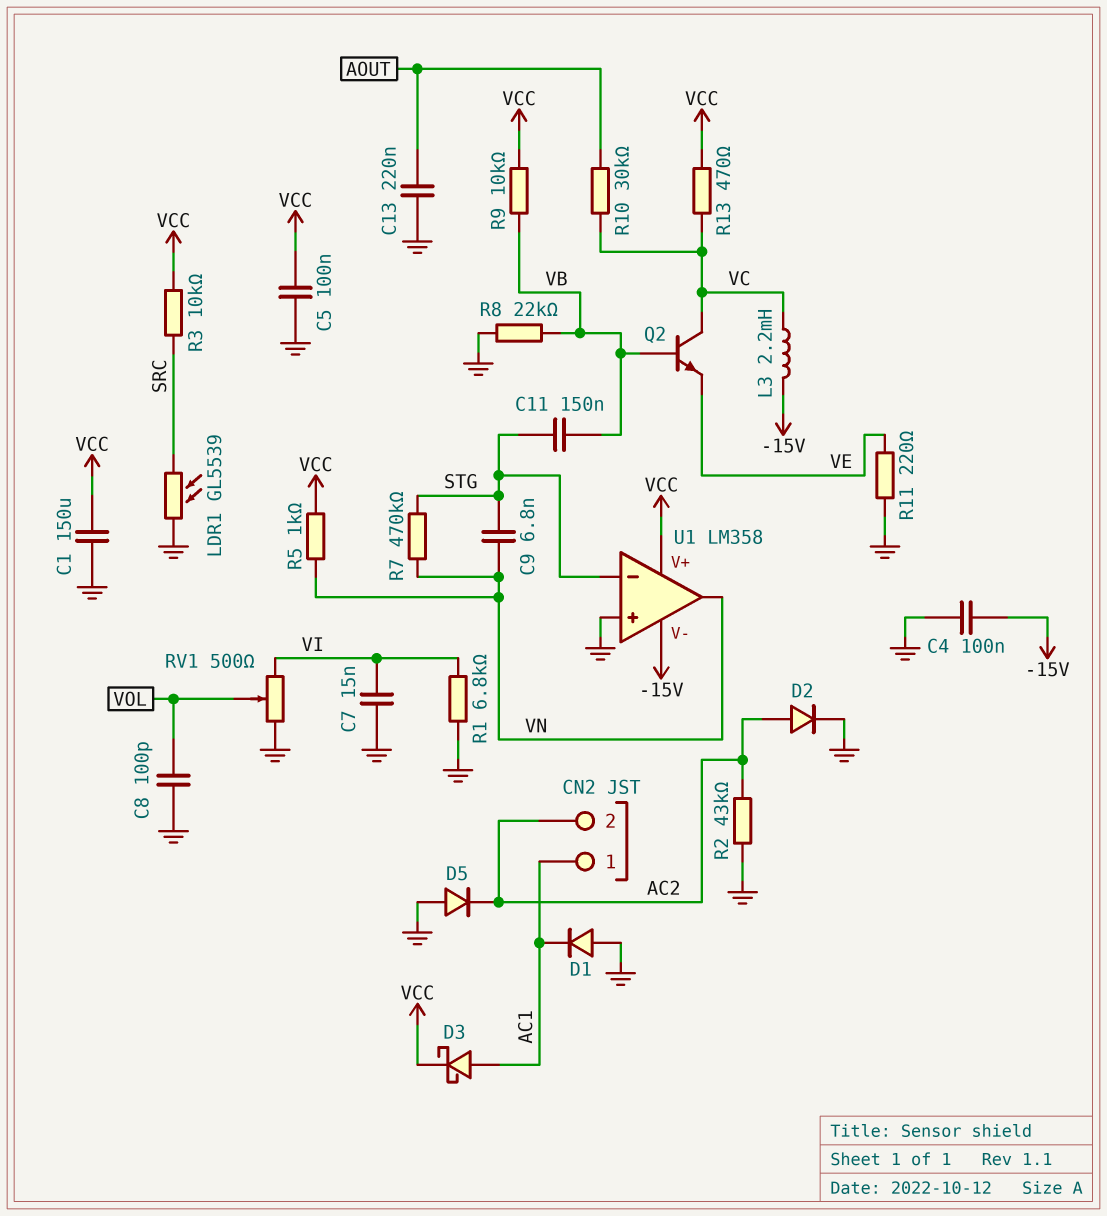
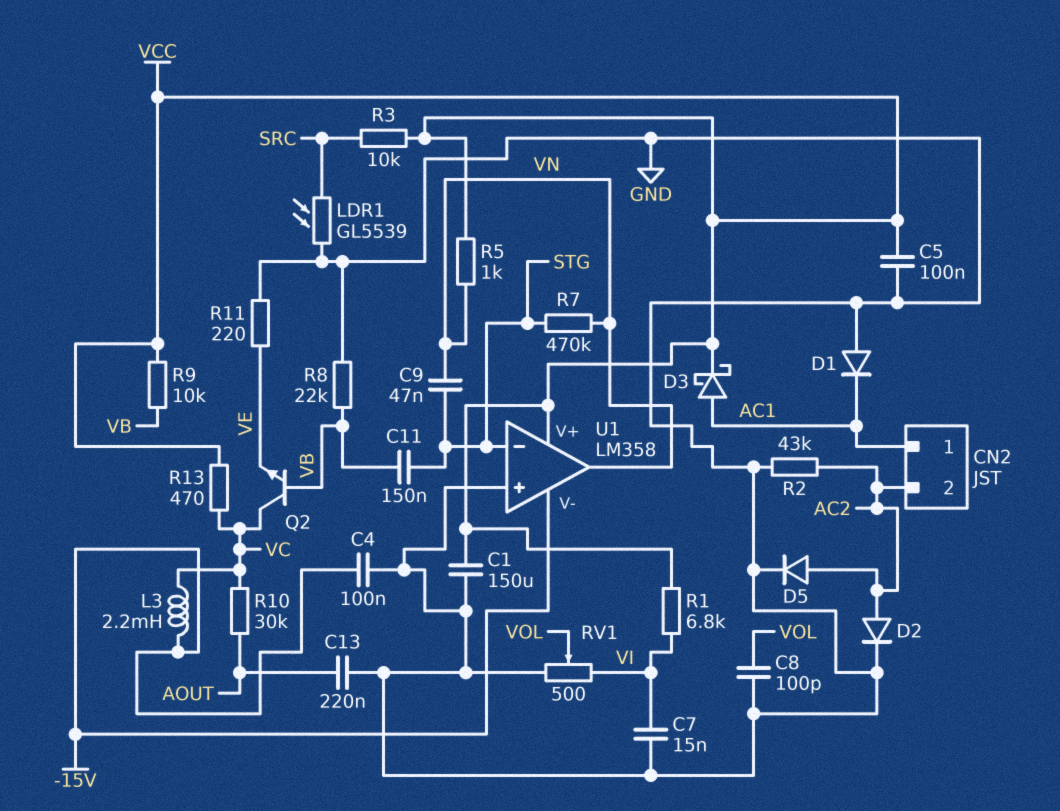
C9: 6.8nF (STG, VN) -> 47nF (STG, VN)
D5: diode (A GND, K AC2) -> diode (A AC2, K GND)
R1: 6.8k (GND, VI) -> 6.8k (VCC, VI)

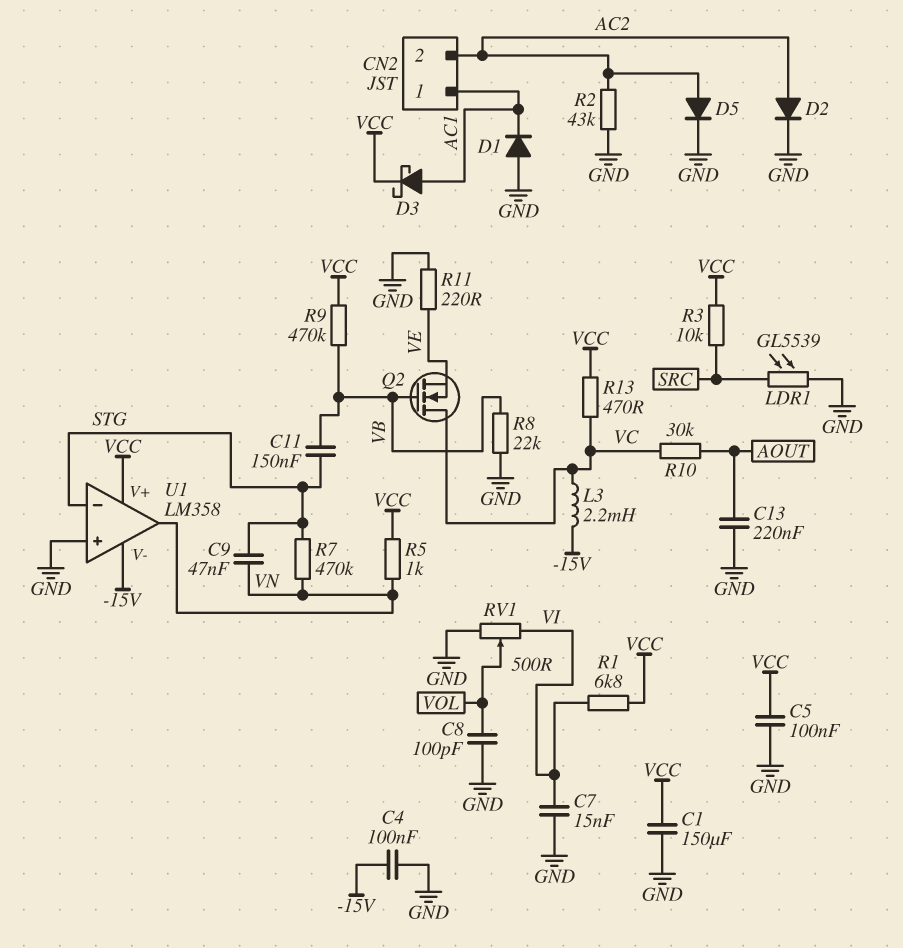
Q2: NPN (B VB, C VC, E VE) -> NMOS (G VB, D VC, S VE)
R9: 10k (VB, VCC) -> 470k (VB, VCC)

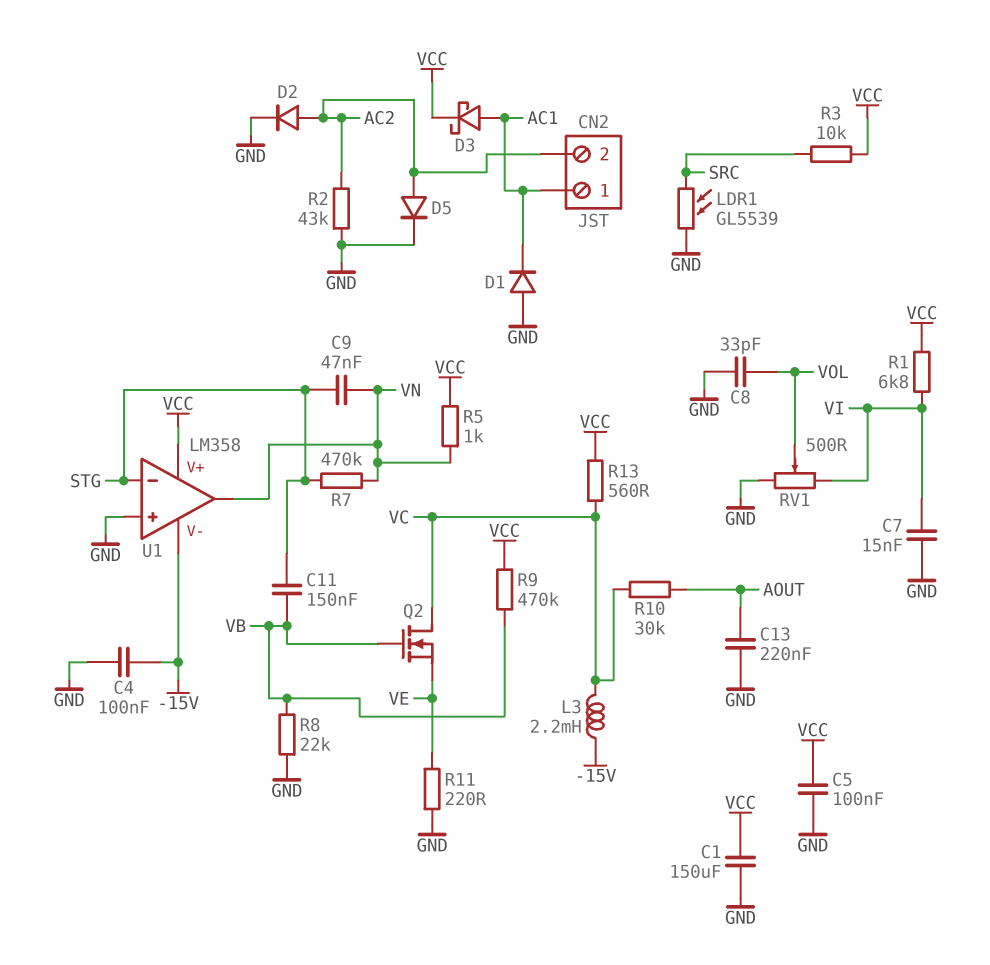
C8: 100pF (GND, VOL) -> 33pF (GND, VOL)
R13: 470 (VC, VCC) -> 560 (VC, VCC)

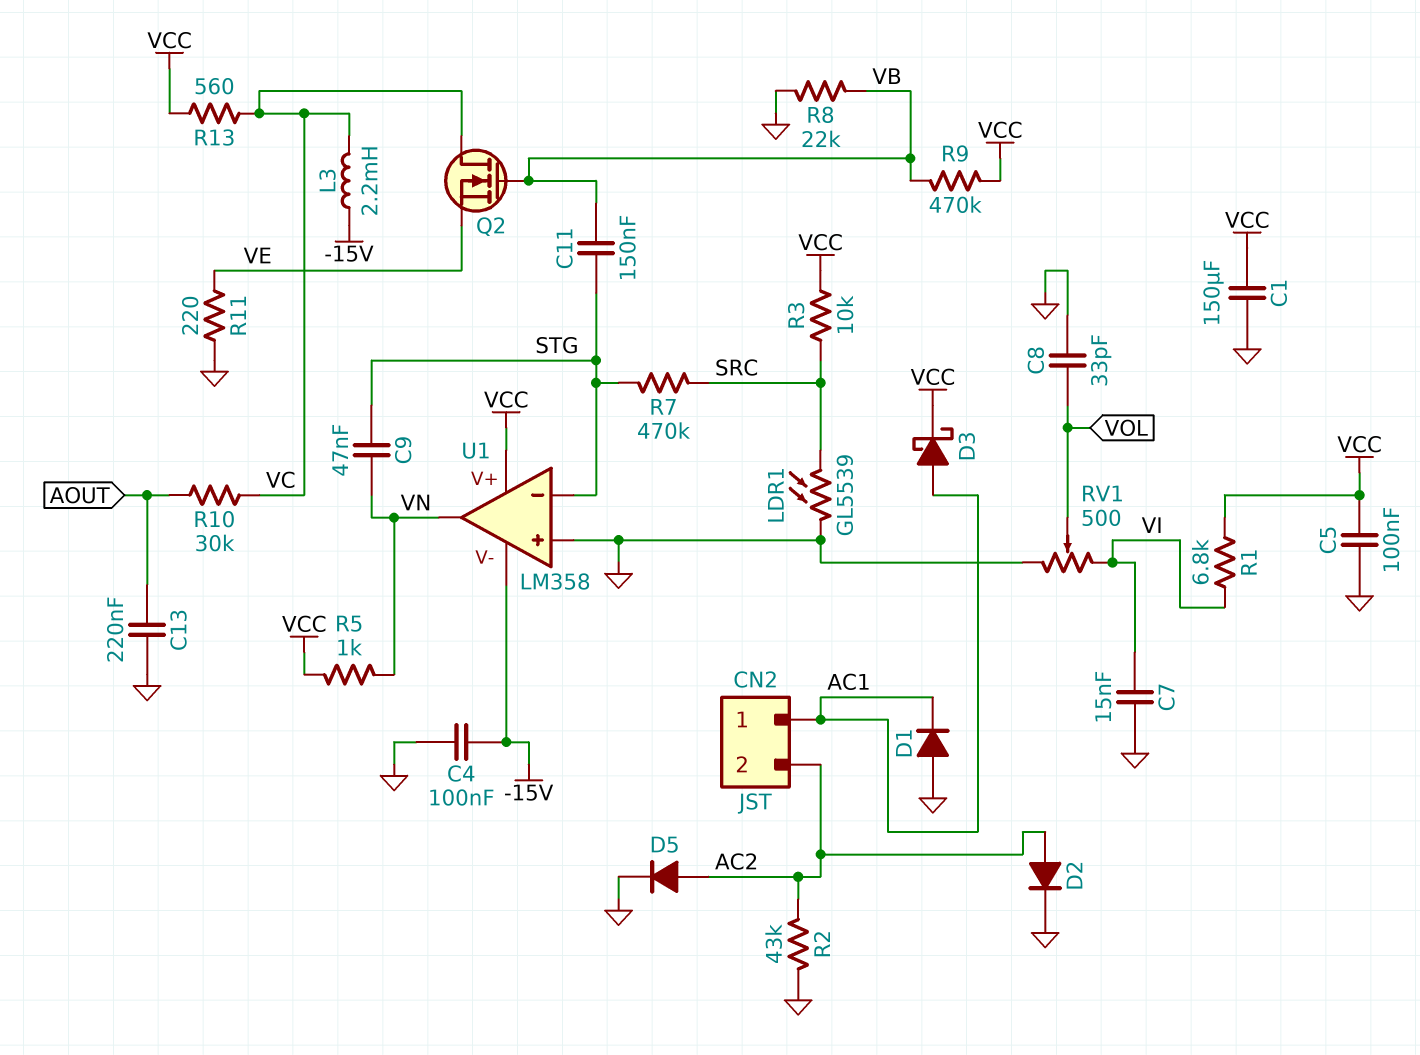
R7: 470k (STG, VN) -> 470k (SRC, STG)

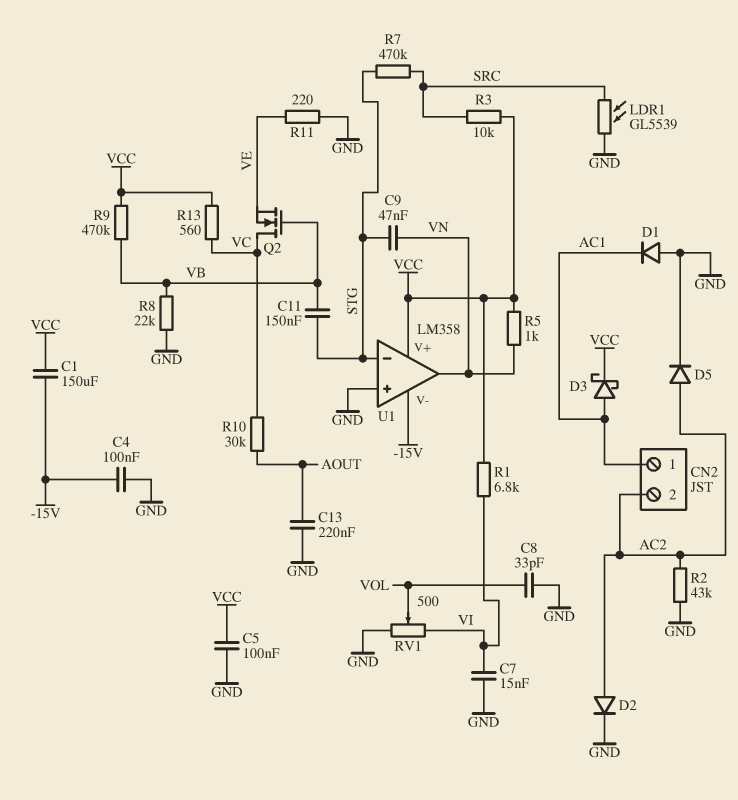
C1: 150uF (GND, VCC) -> 150uF (-15V, VCC)
L3: 2.2mH (-15V, VC) -> none

